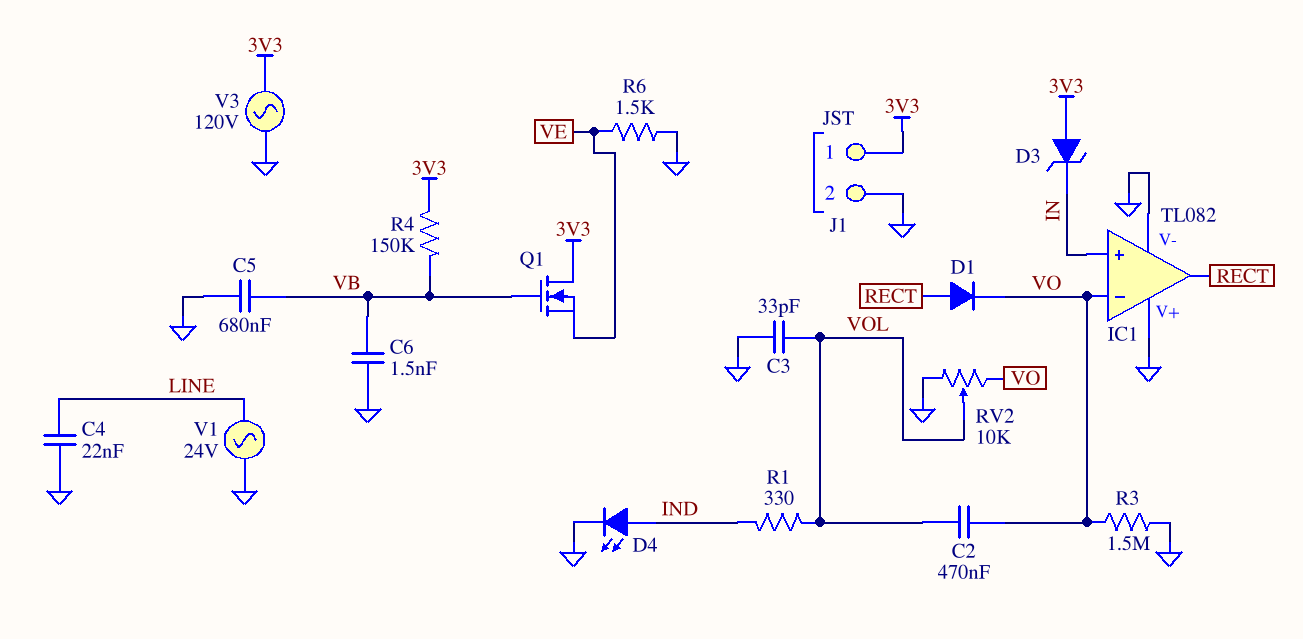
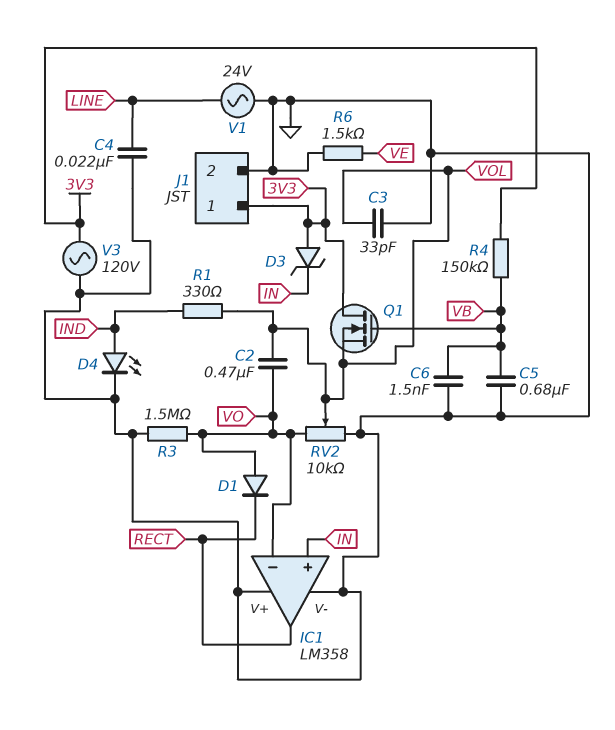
D1: diode (A RECT, K VO) -> diode (A VO, K RECT)
IC1: TL082 -> LM358
Q1: NMOS (G VB, D 3V3, S VE) -> NMOS (G VB, D 3V3, S VOL)

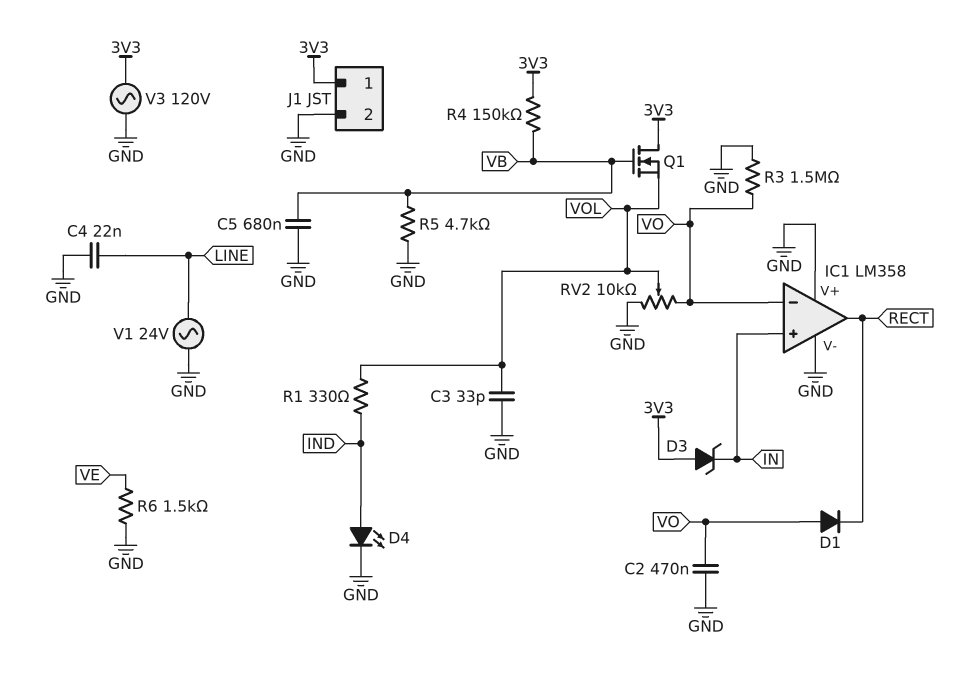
C2: 470nF (VO, VOL) -> 470nF (GND, VO)
C6: 1.5nF (GND, VB) -> none
R5: none -> 4.7k (GND, VB)

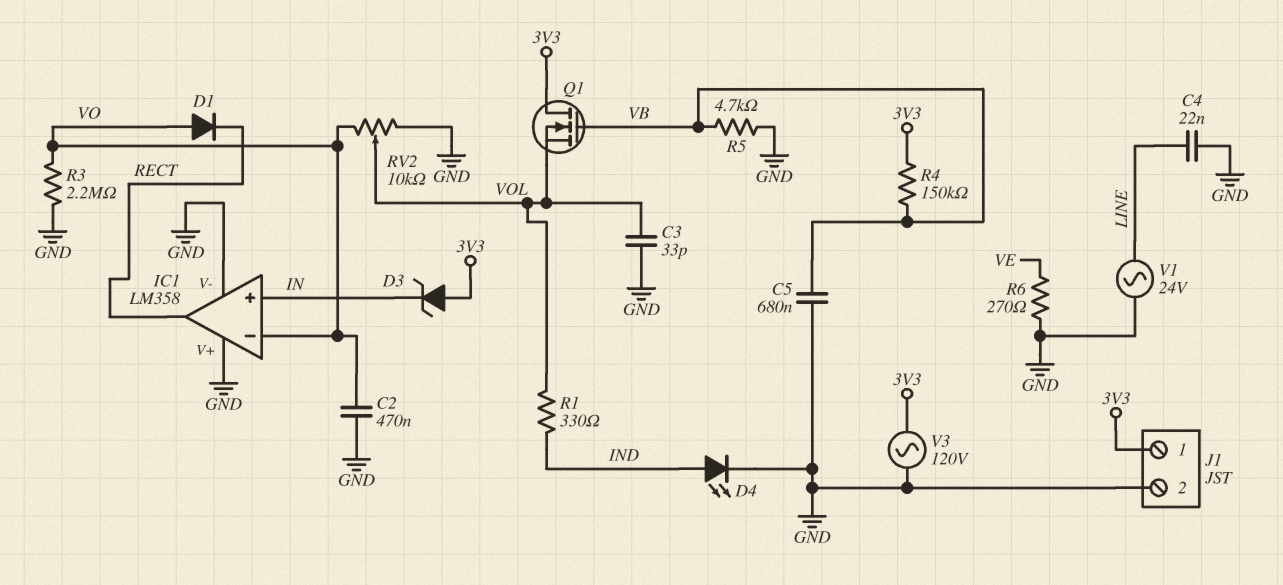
R3: 1.5M (GND, VO) -> 2.2M (GND, VO)
R6: 1.5k (GND, VE) -> 270 (GND, VE)

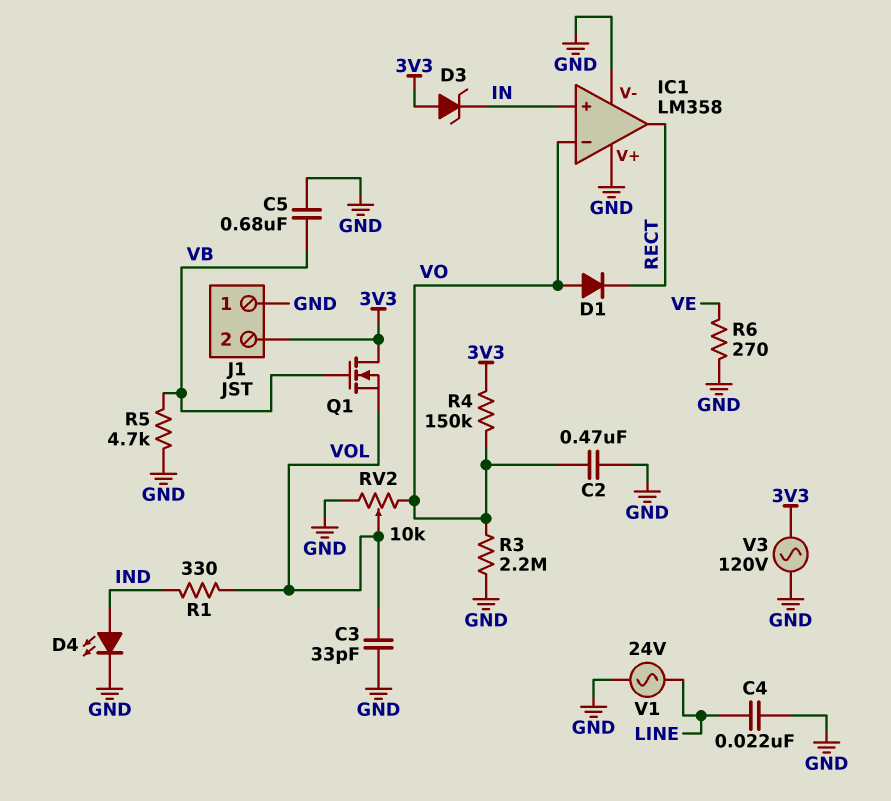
J1 pin 1: 3V3 -> GND
J1 pin 2: GND -> 3V3
R4: 150k (3V3, VB) -> 150k (3V3, VO)

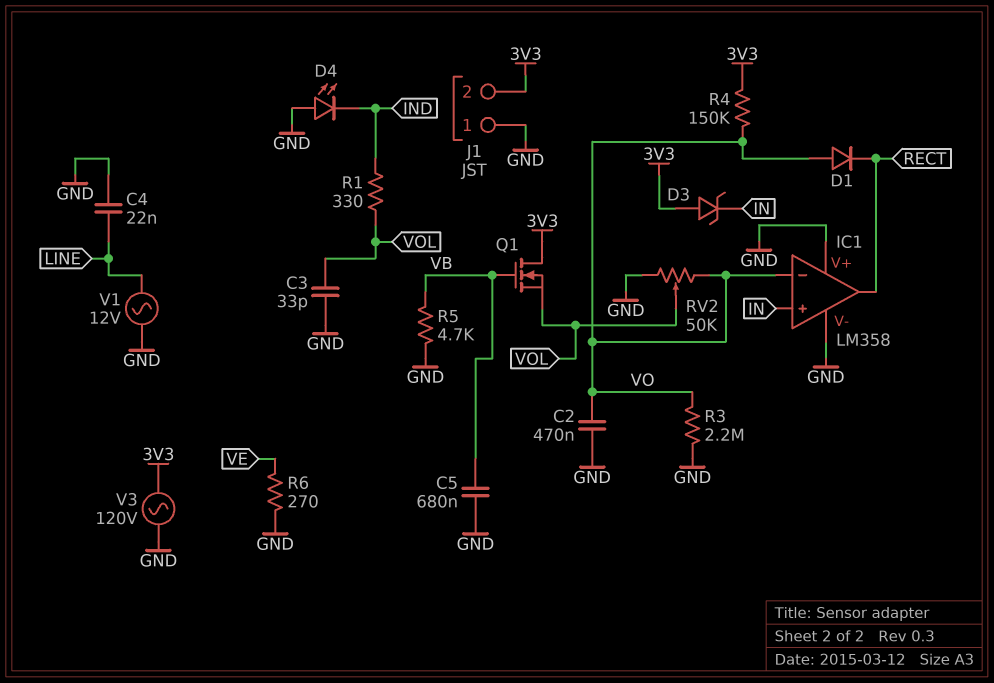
D4: LED (A IND, K GND) -> LED (A GND, K IND)
RV2: 10k (GND, VO, wiper VOL) -> 50k (GND, VO, wiper VOL)
V1: AC 24V (GND, LINE) -> AC 12V (GND, LINE)

